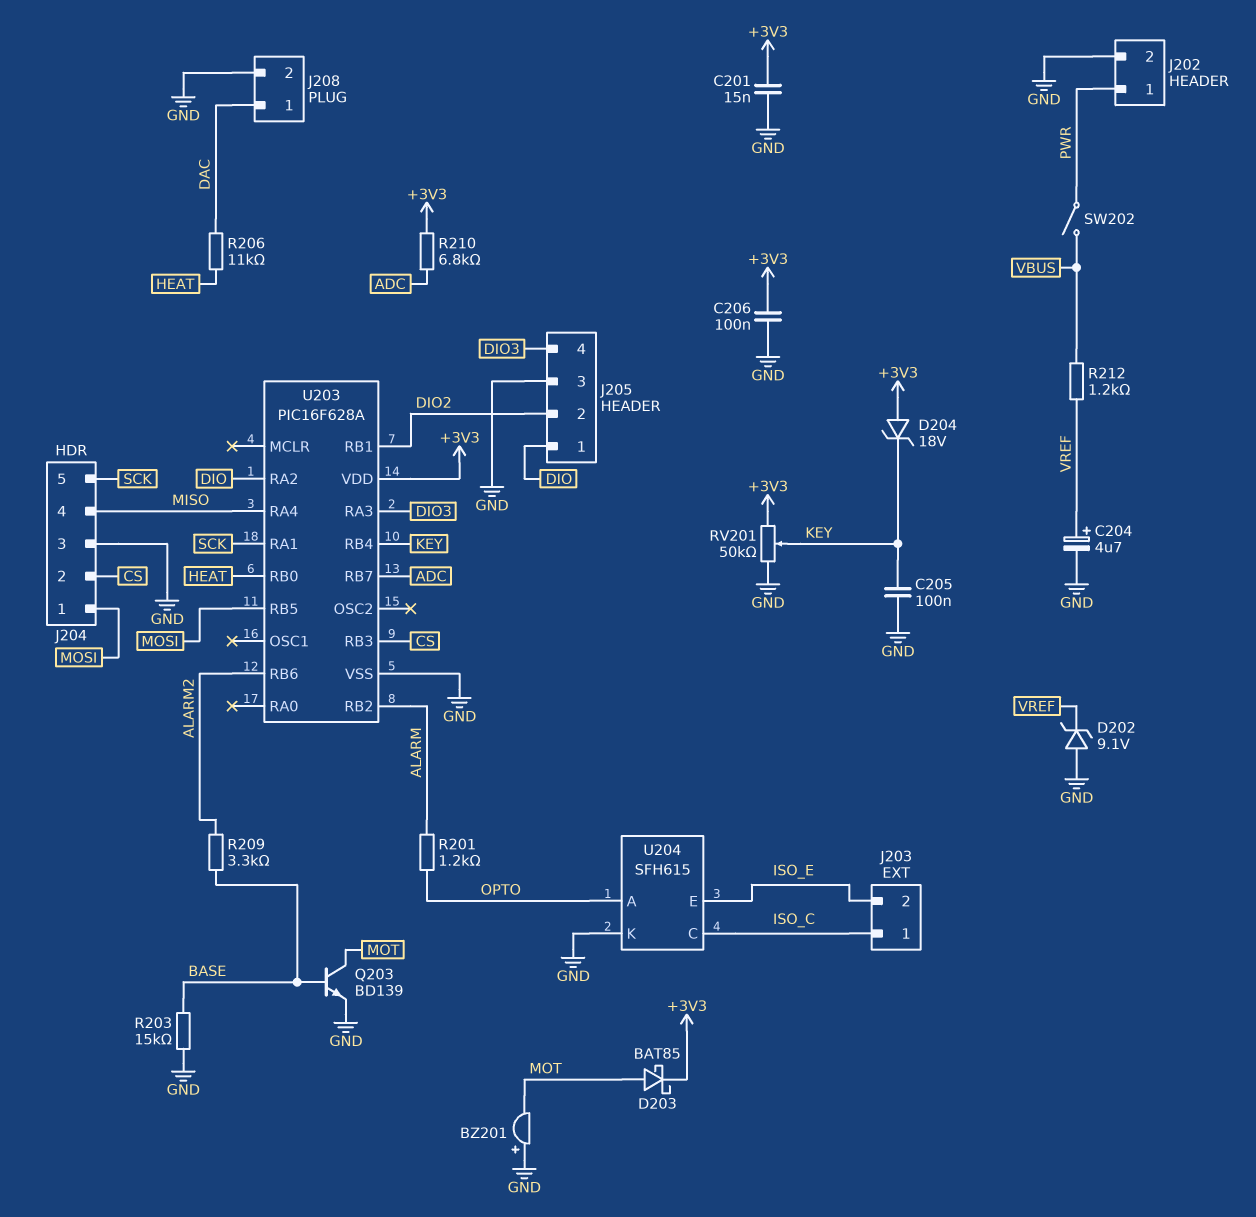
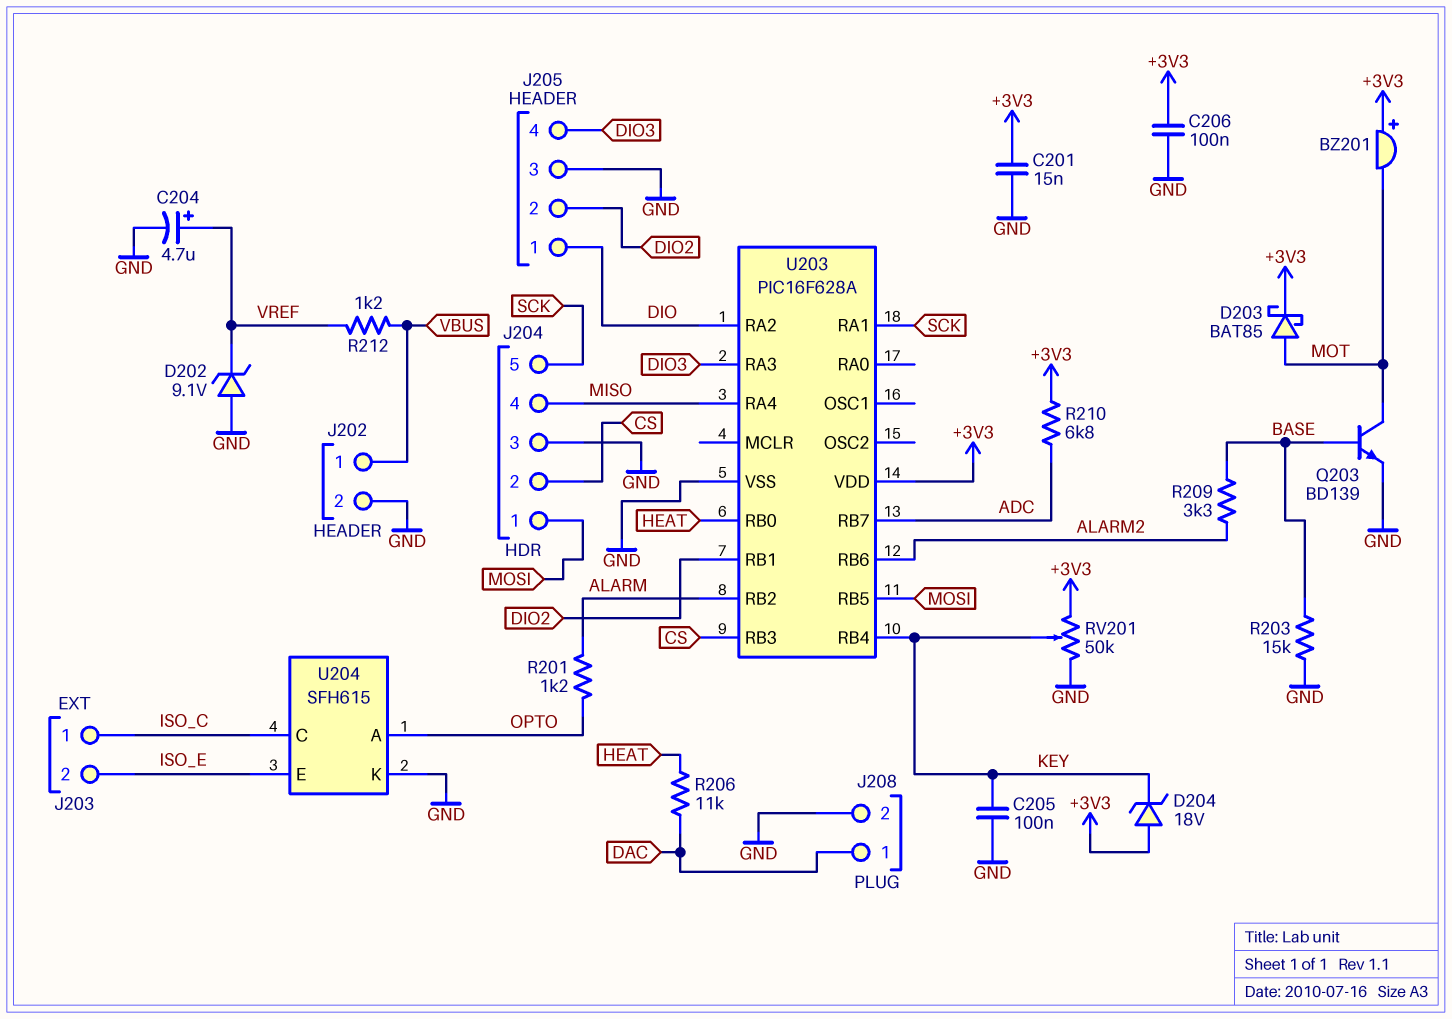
BZ201: buzzer (plus GND, minus MOT) -> buzzer (plus +3V3, minus MOT)
J202 pin 1: PWR -> VBUS
SW202: switch (PWR, VBUS) -> none

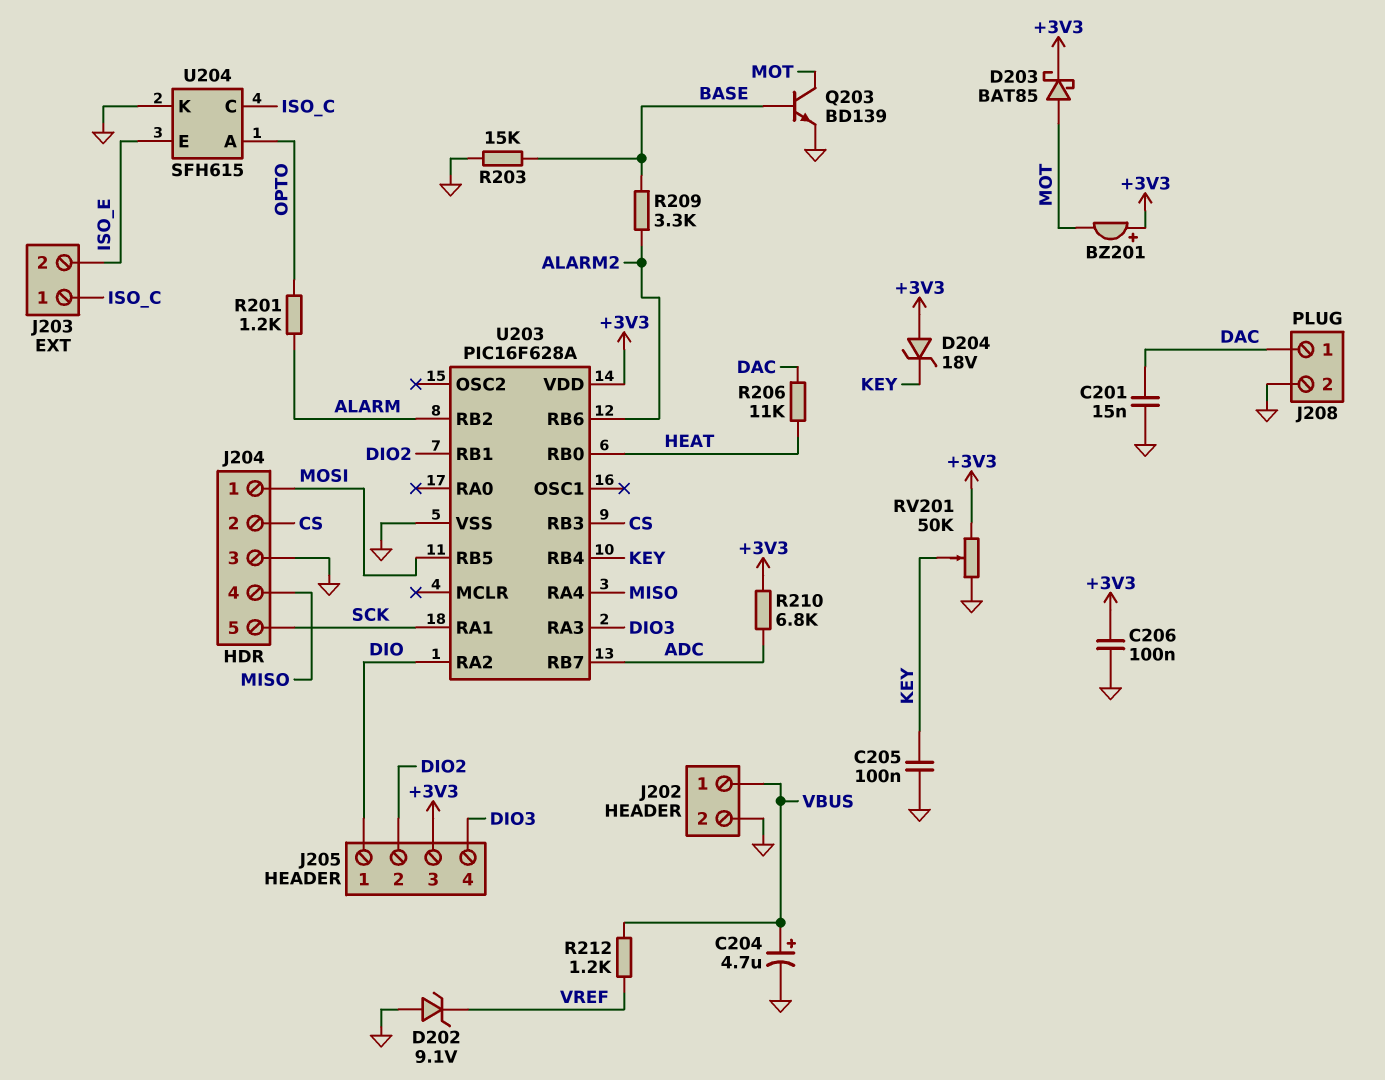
C201: 15nF (+3V3, GND) -> 15nF (DAC, GND)
C204: 4.7uF (plus VREF, minus GND) -> 4.7uF (plus VBUS, minus GND)
J205 pin 3: GND -> +3V3

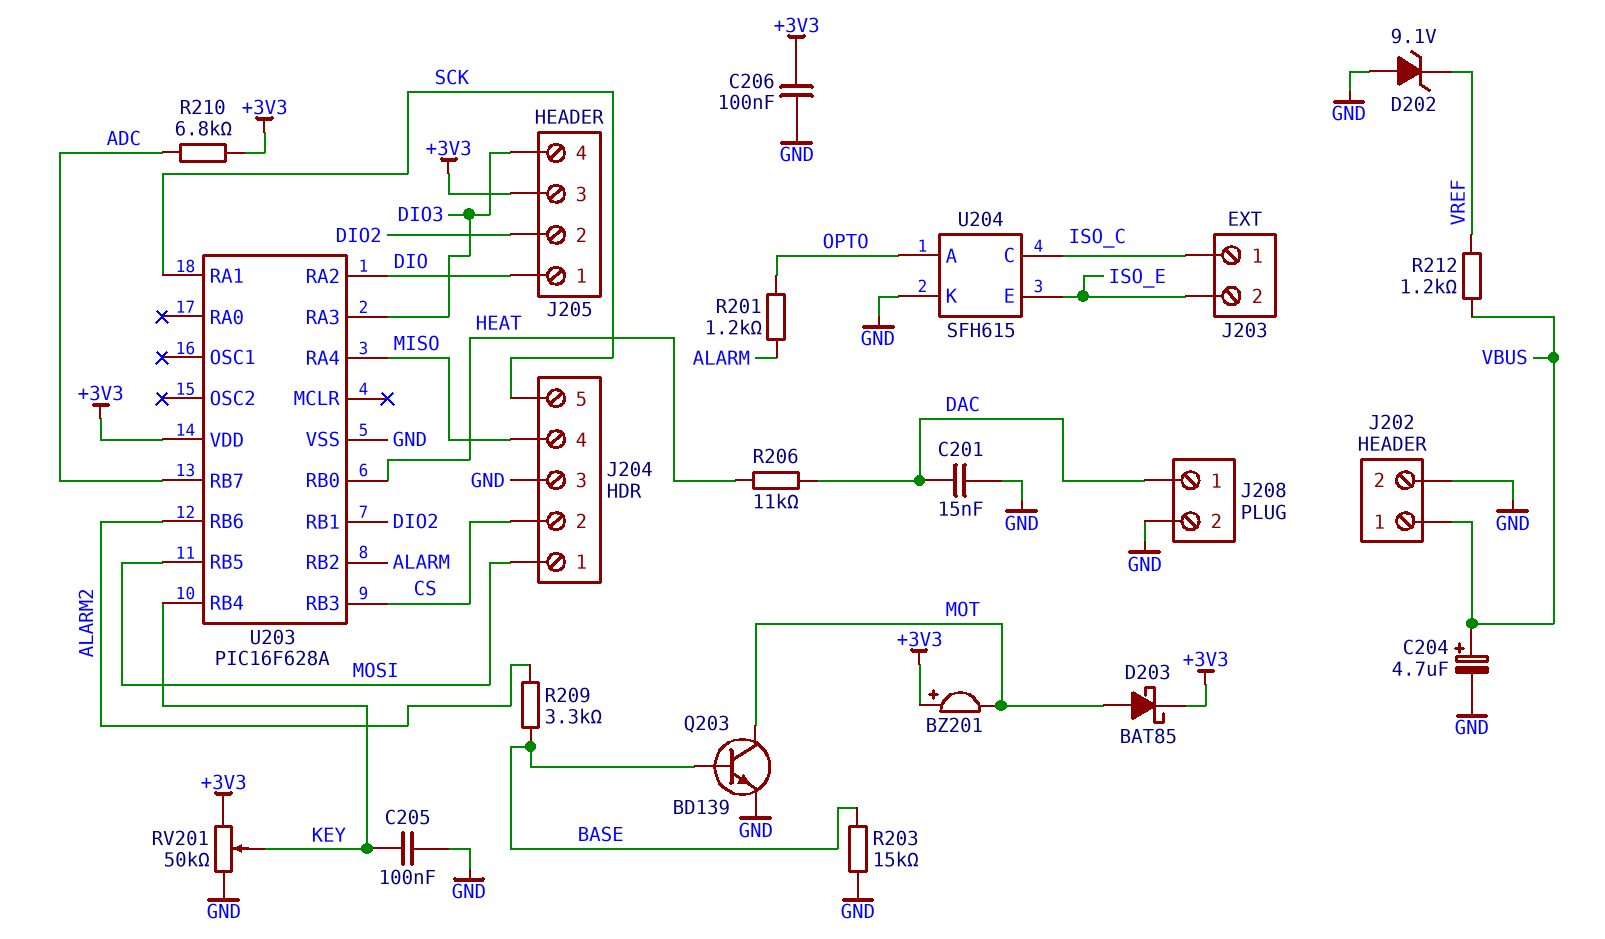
D204: zener 18V (A +3V3, K KEY) -> none

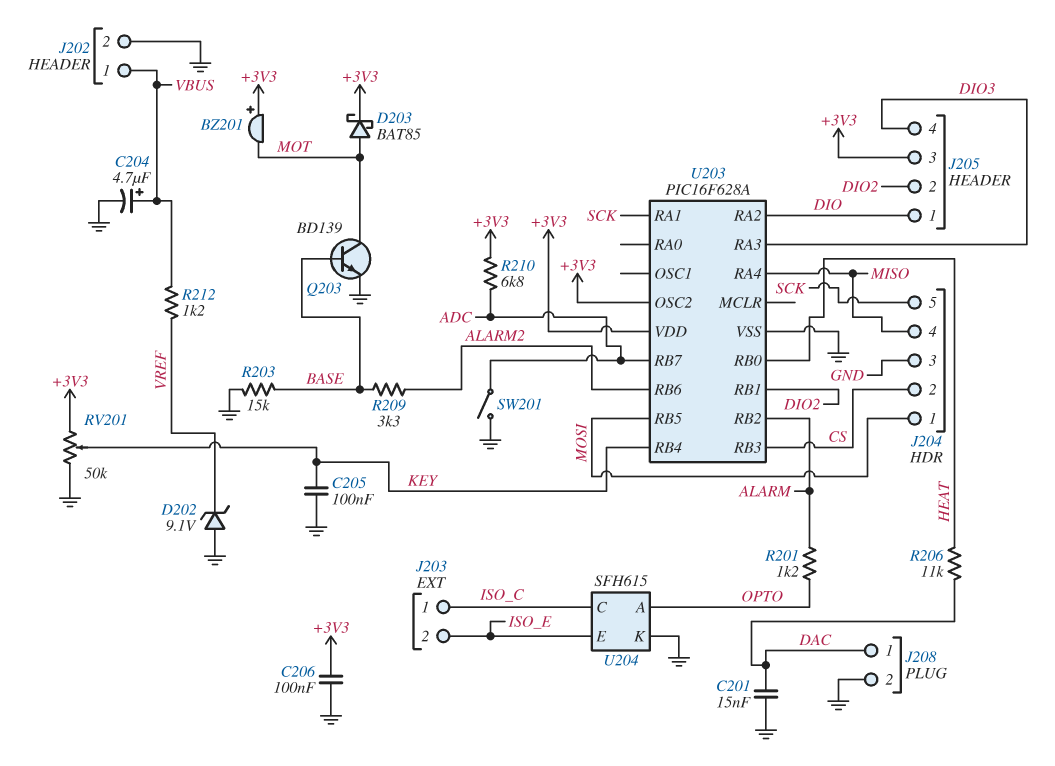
SW201: none -> switch (ADC, GND)
U203 pin OSC2: none -> +3V3

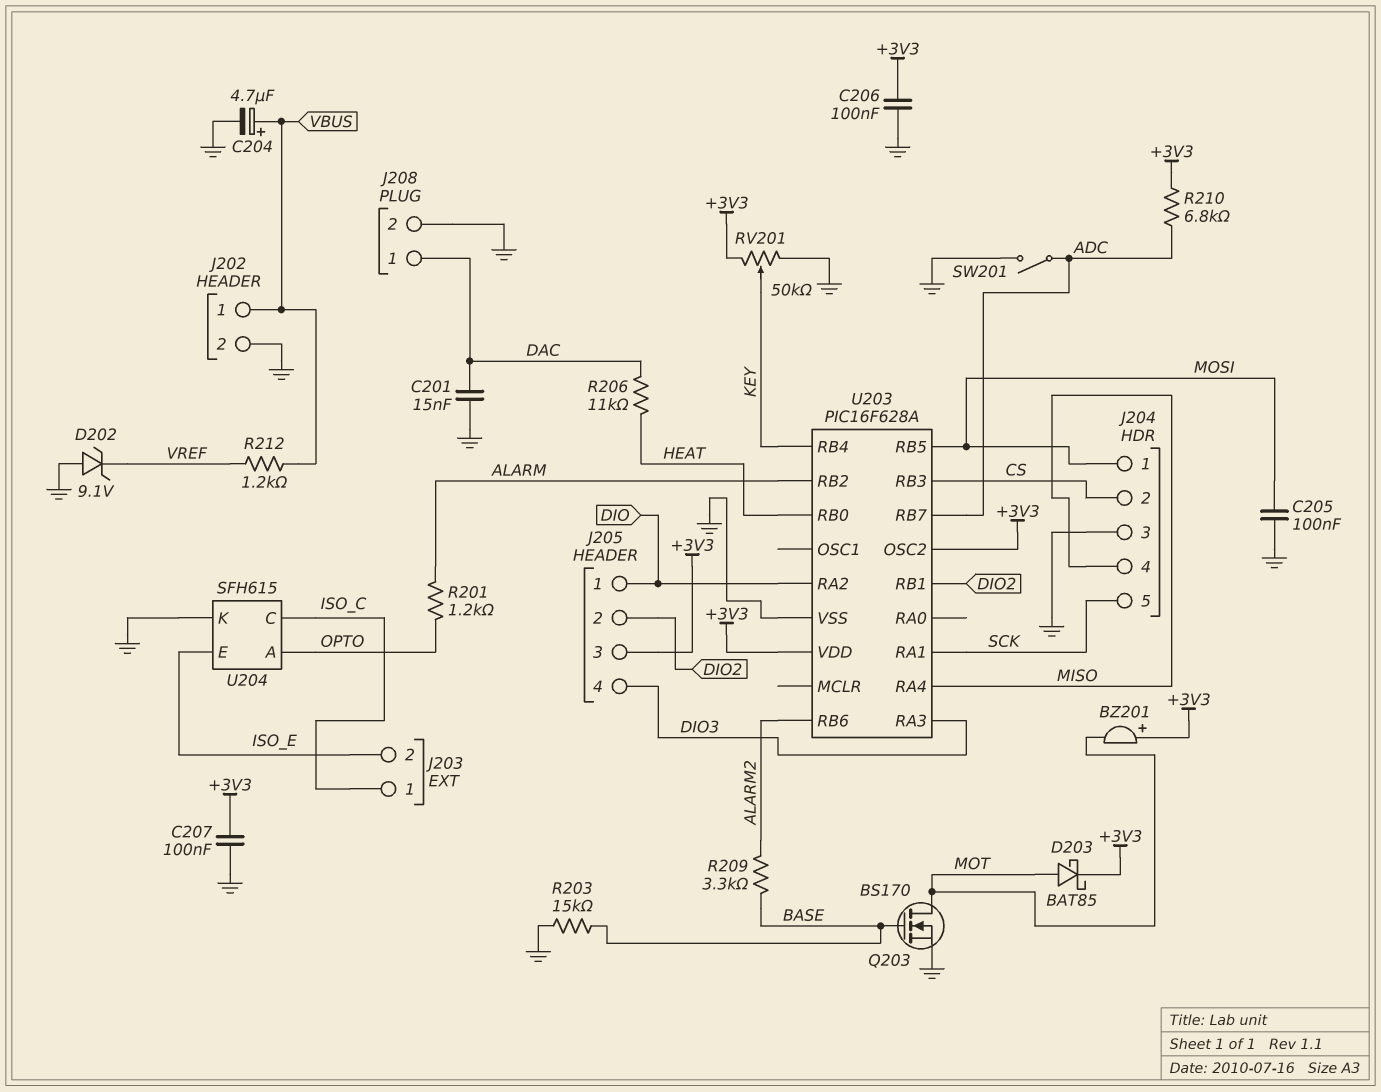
C205: 100nF (GND, KEY) -> 100nF (GND, MOSI)
C207: none -> 100nF (+3V3, GND)
Q203: NPN BD139 (B BASE, C MOT, E GND) -> NMOS BS170 (G BASE, D MOT, S GND)

